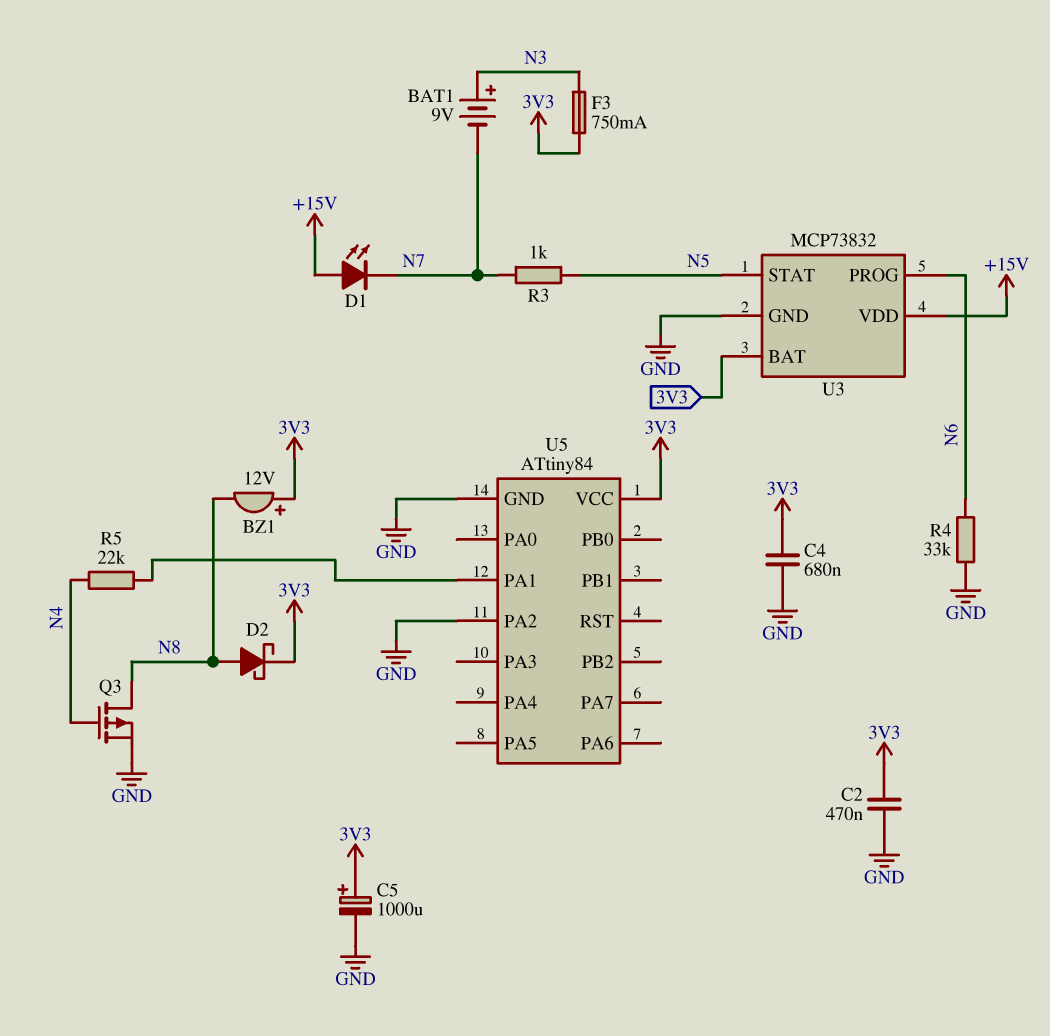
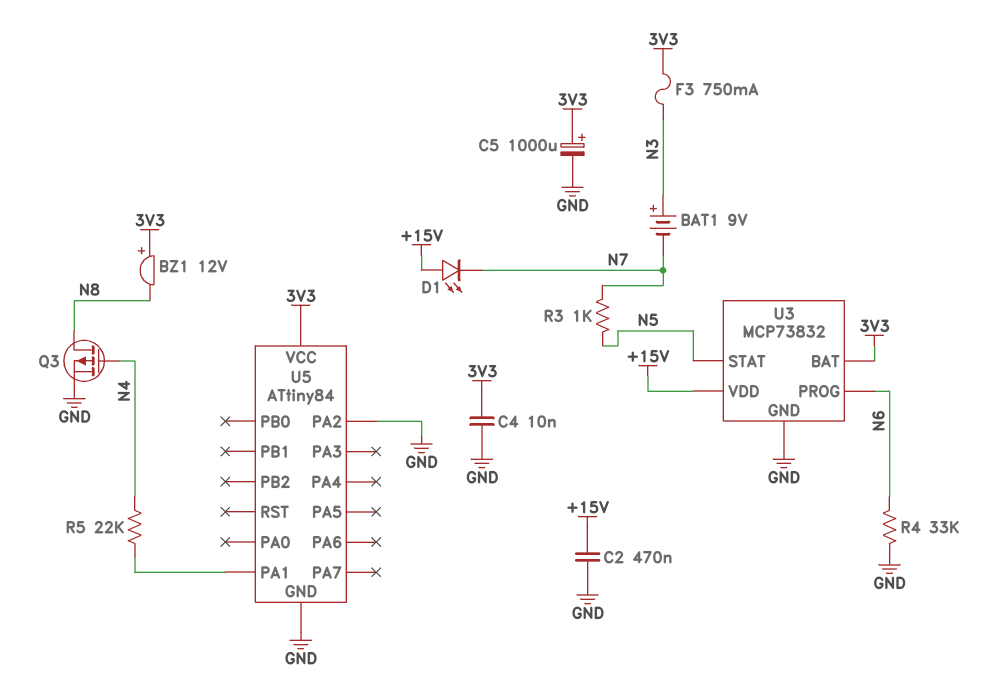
C2: 470nF (3V3, GND) -> 470nF (+15V, GND)
C4: 680nF (3V3, GND) -> 10nF (3V3, GND)
D2: schottky (A N8, K 3V3) -> none

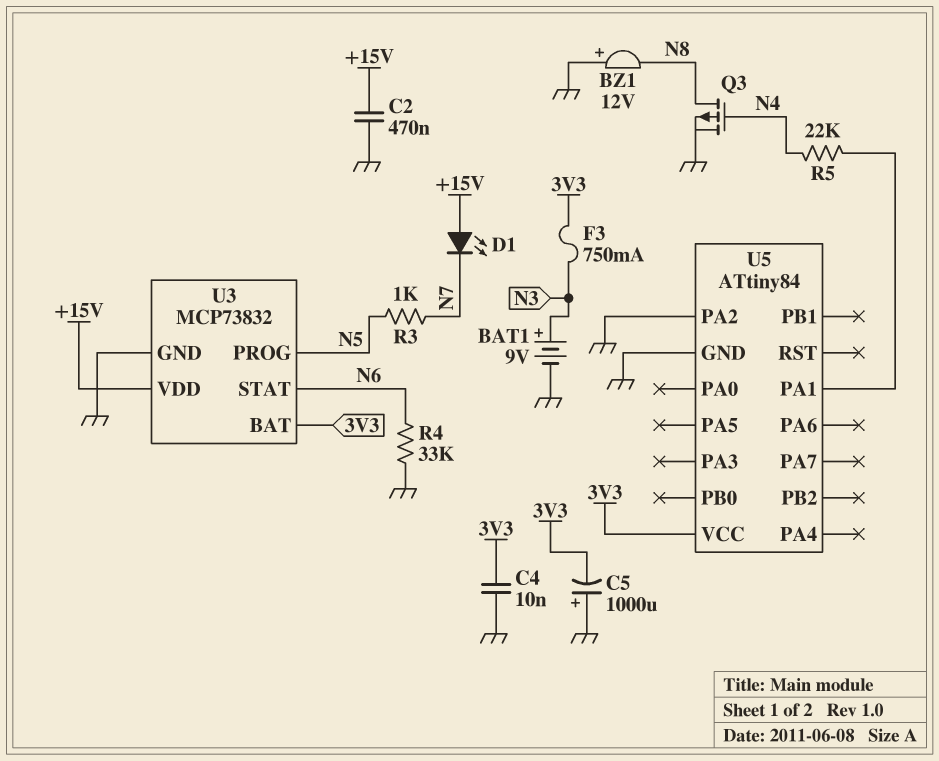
BAT1: 9V (plus N3, minus N7) -> 9V (plus N3, minus GND)
BZ1: buzzer 12V (plus 3V3, minus N8) -> buzzer 12V (plus GND, minus N8)
C5: 1000uF (plus 3V3, minus GND) -> 1000uF (plus GND, minus 3V3)
U3 pin PROG: N6 -> N5
U3 pin STAT: N5 -> N6

